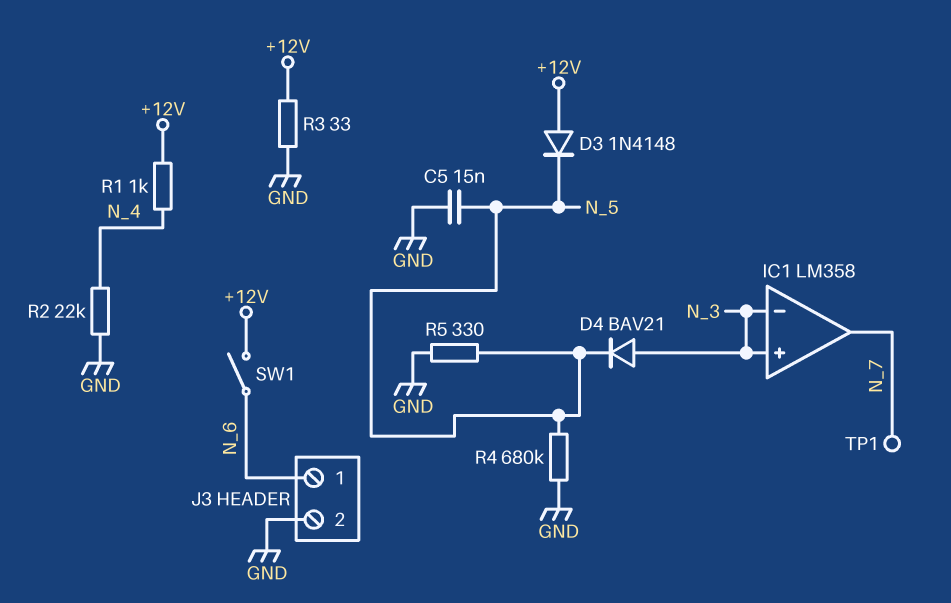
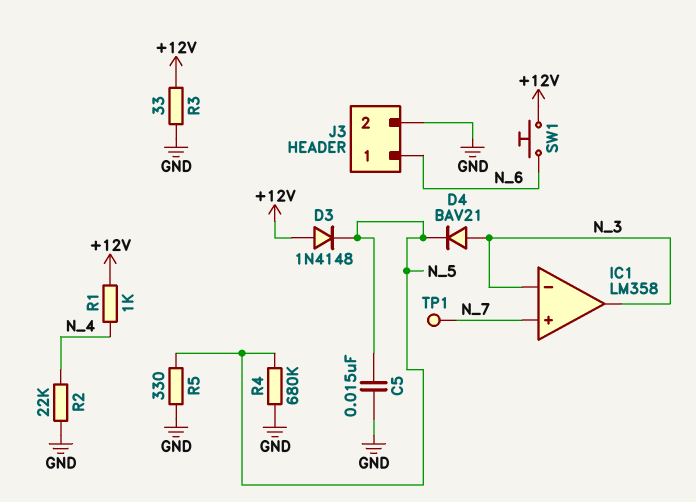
IC1 pin in+: N_3 -> N_7
IC1 pin out: N_7 -> N_3
SW1: switch (+12V, N_6) -> button (+12V, N_6)

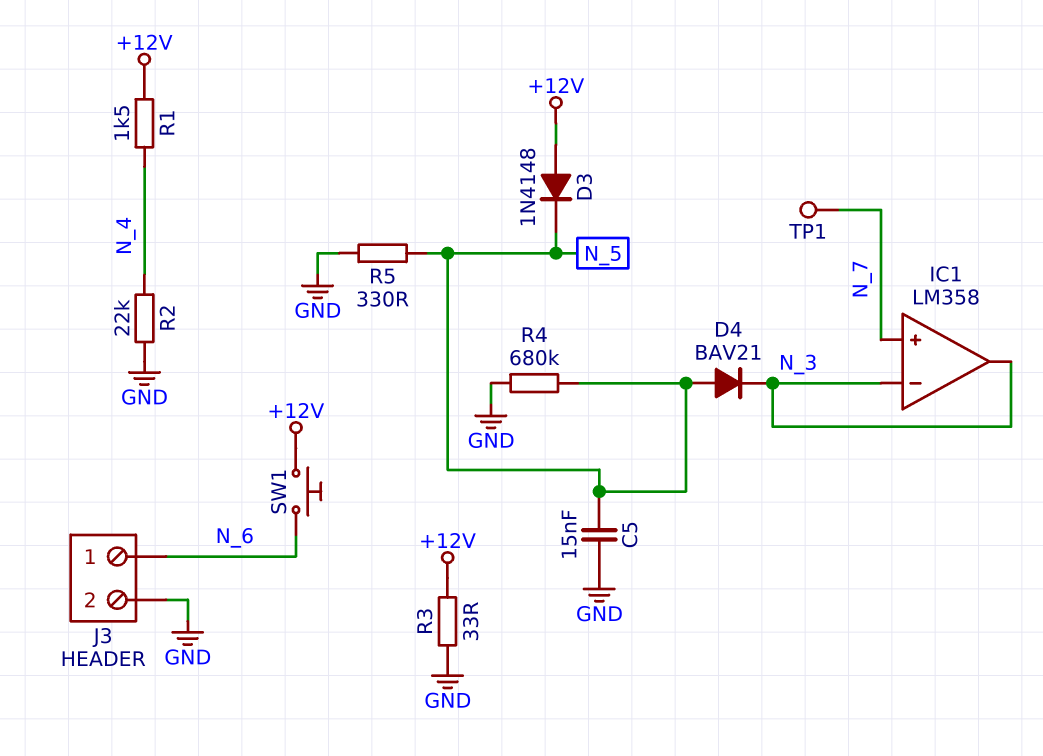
D4: diode BAV21 (A N_3, K N_5) -> diode BAV21 (A N_5, K N_3)
R1: 1k (+12V, N_4) -> 1.5k (+12V, N_4)

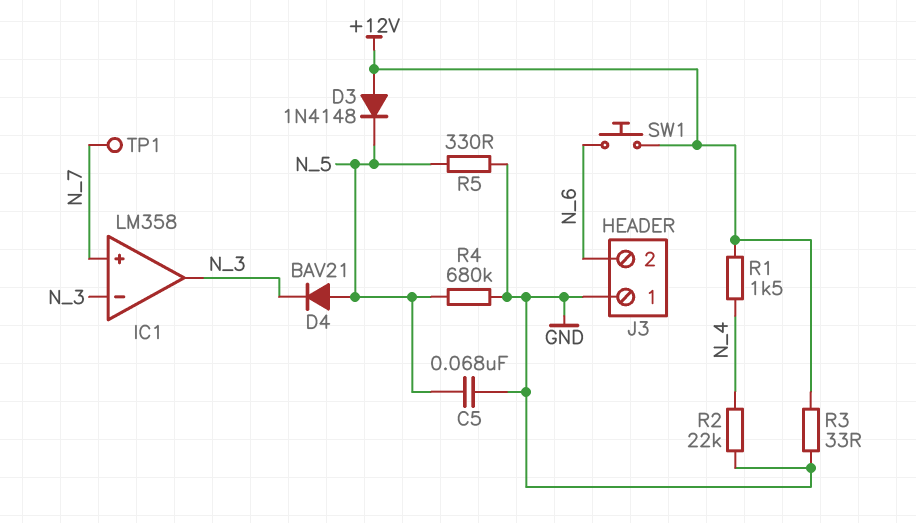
C5: 15nF (GND, N_5) -> 68nF (GND, N_5)
J3 pin 1: N_6 -> GND
J3 pin 2: GND -> N_6

